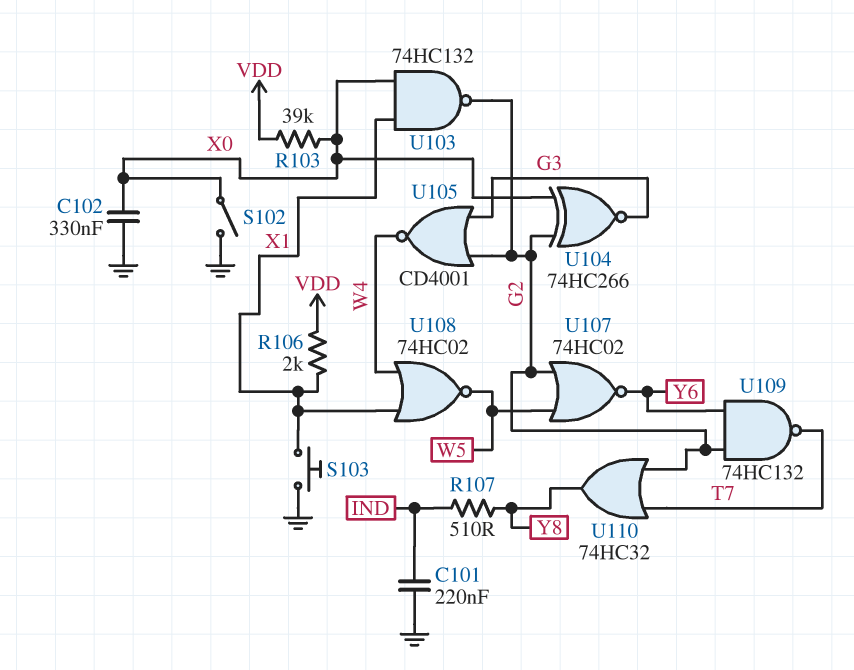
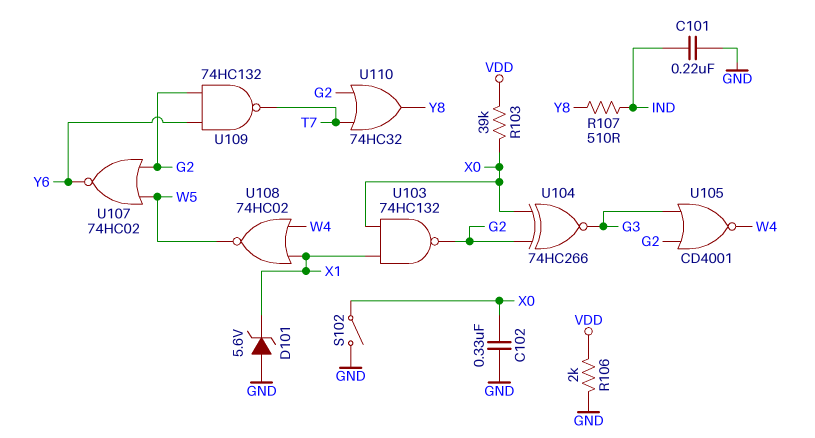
D101: none -> zener 5.6V (A GND, K X1)
R106: 2k (VDD, X1) -> 2k (GND, VDD)
S103: button (GND, X1) -> none

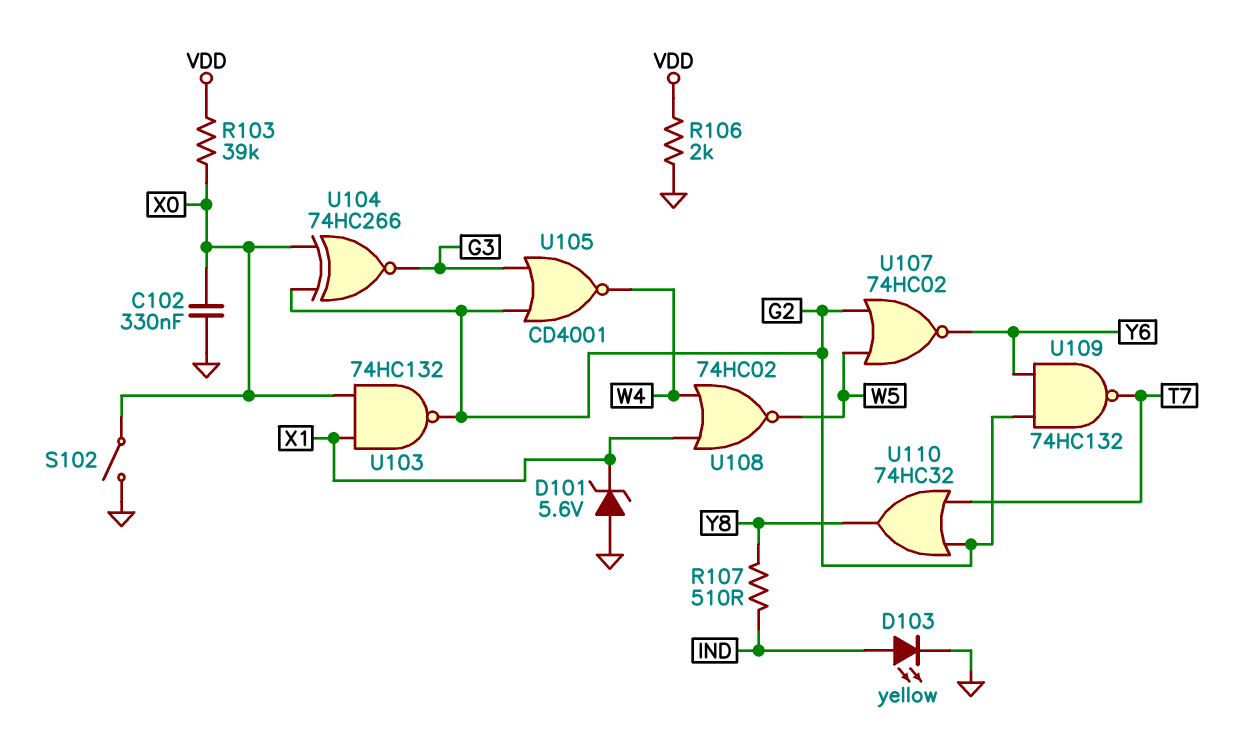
C101: 220nF (GND, IND) -> none
D103: none -> LED yellow (A IND, K GND)

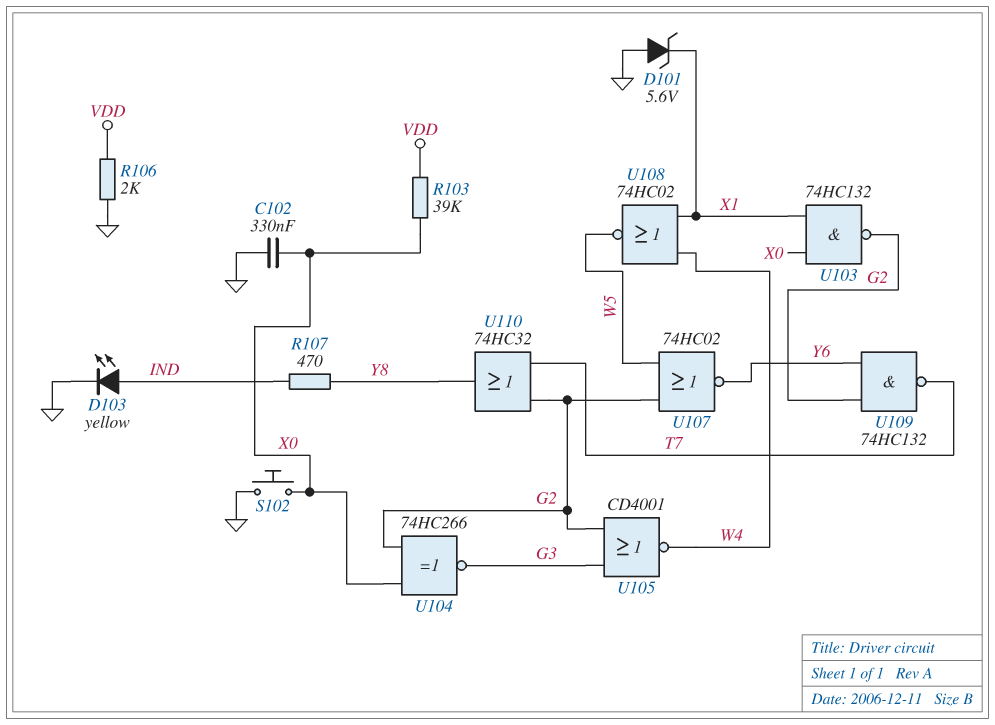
R107: 510 (IND, Y8) -> 470 (IND, Y8)
S102: switch (GND, X0) -> button (GND, X0)

